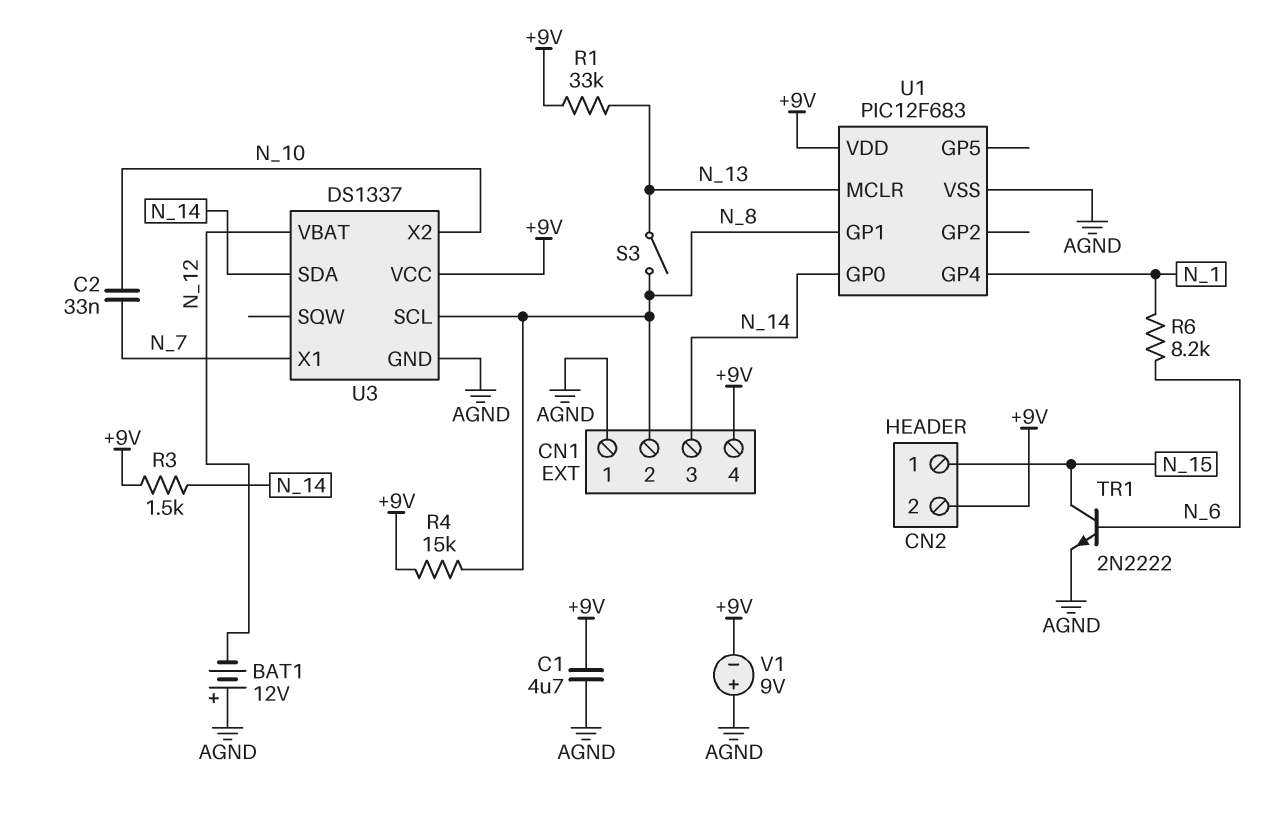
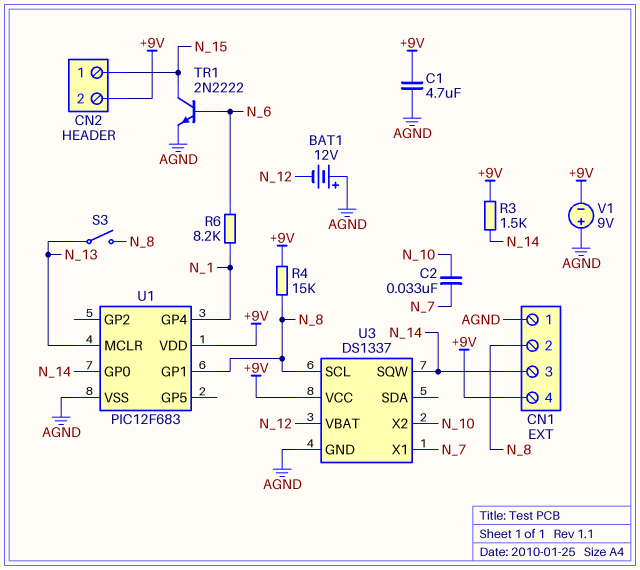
R1: 33k (+9V, N_13) -> none
U3 pin SDA: N_14 -> none
U3 pin SQW: none -> N_14

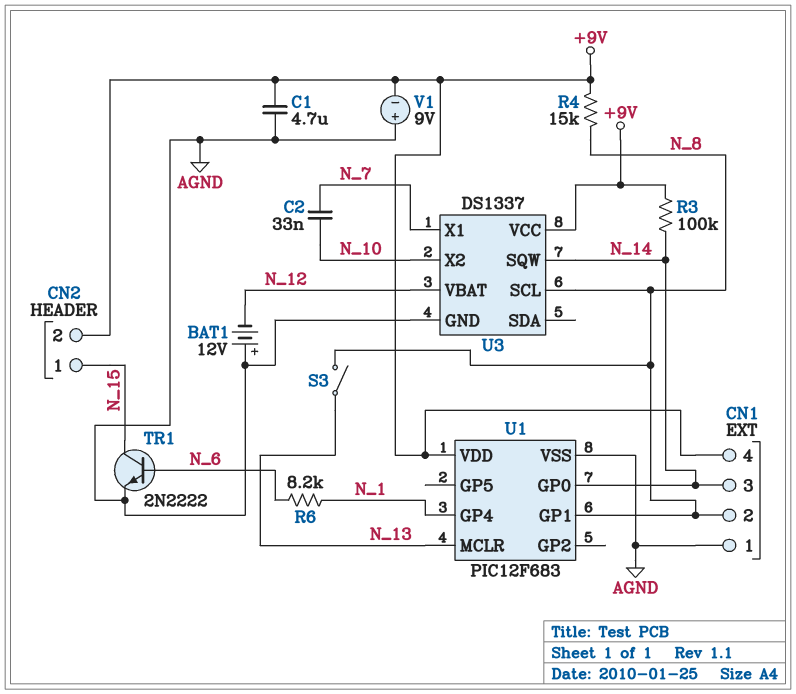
R3: 1.5k (+9V, N_14) -> 100k (+9V, N_14)

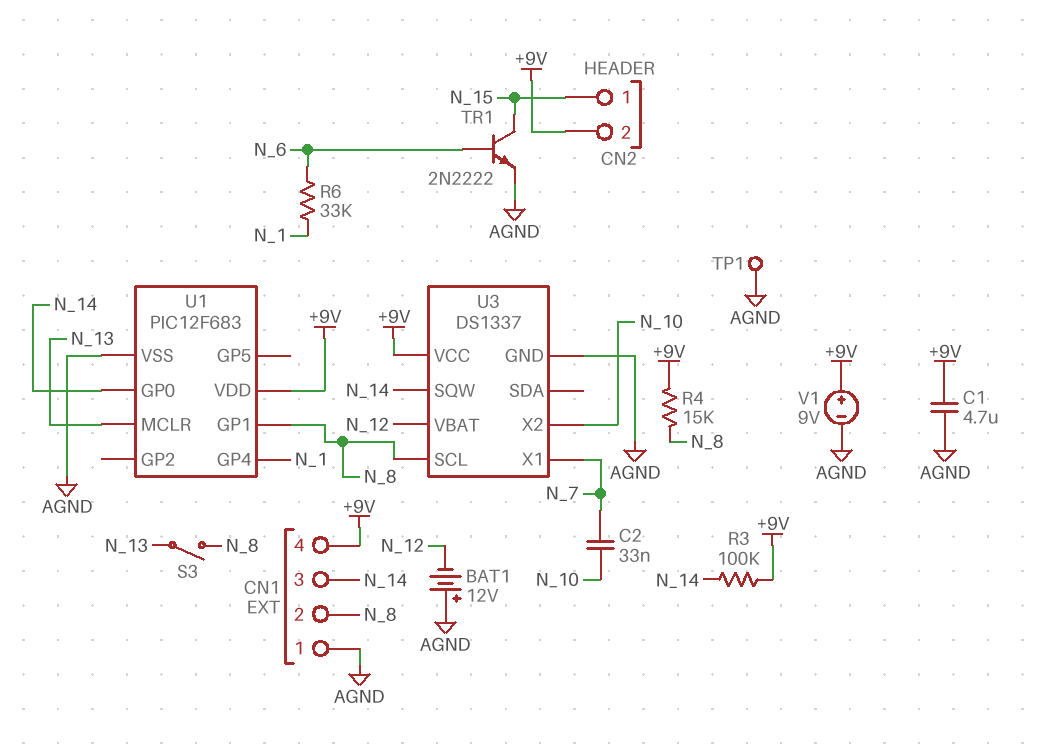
R6: 8.2k (N_1, N_6) -> 33k (N_1, N_6)
TP1: none -> test point (AGND)
V1: 9V (plus AGND, minus +9V) -> 9V (plus +9V, minus AGND)

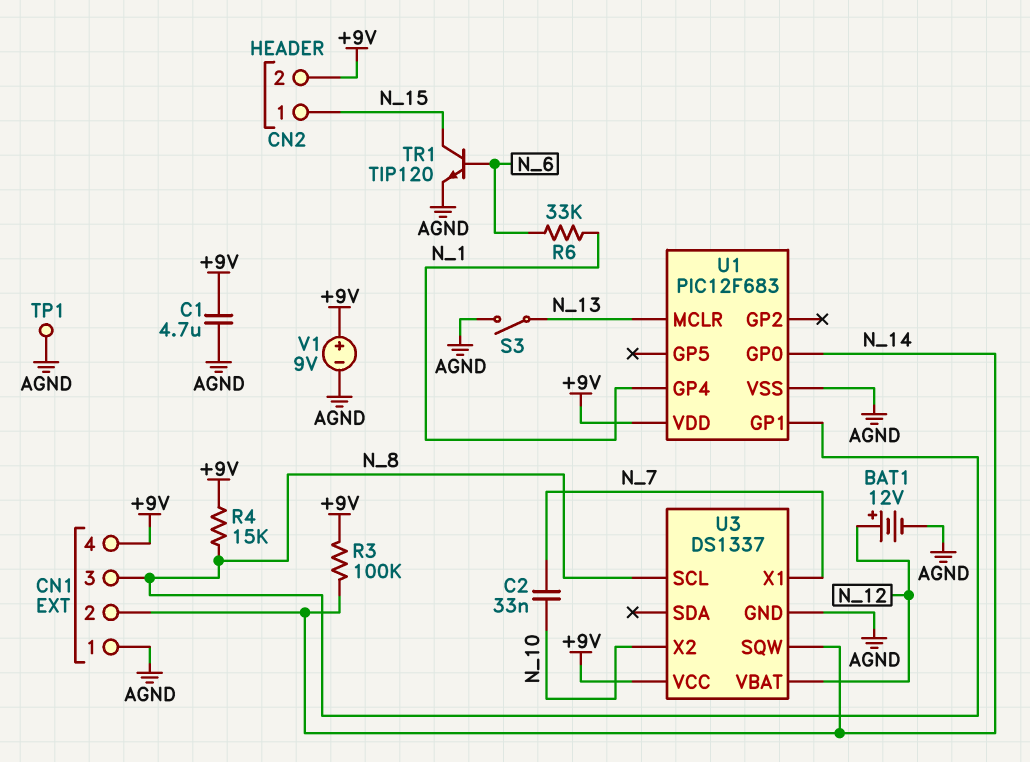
BAT1: 12V (plus AGND, minus N_12) -> 12V (plus N_12, minus AGND)
CN1 pin 2: N_8 -> N_14
CN1 pin 3: N_14 -> N_8
S3: switch (N_8, N_13) -> switch (AGND, N_13)
TR1: NPN 2N2222 (B N_6, C N_15, E AGND) -> NPN TIP120 (B N_6, C N_15, E AGND)

